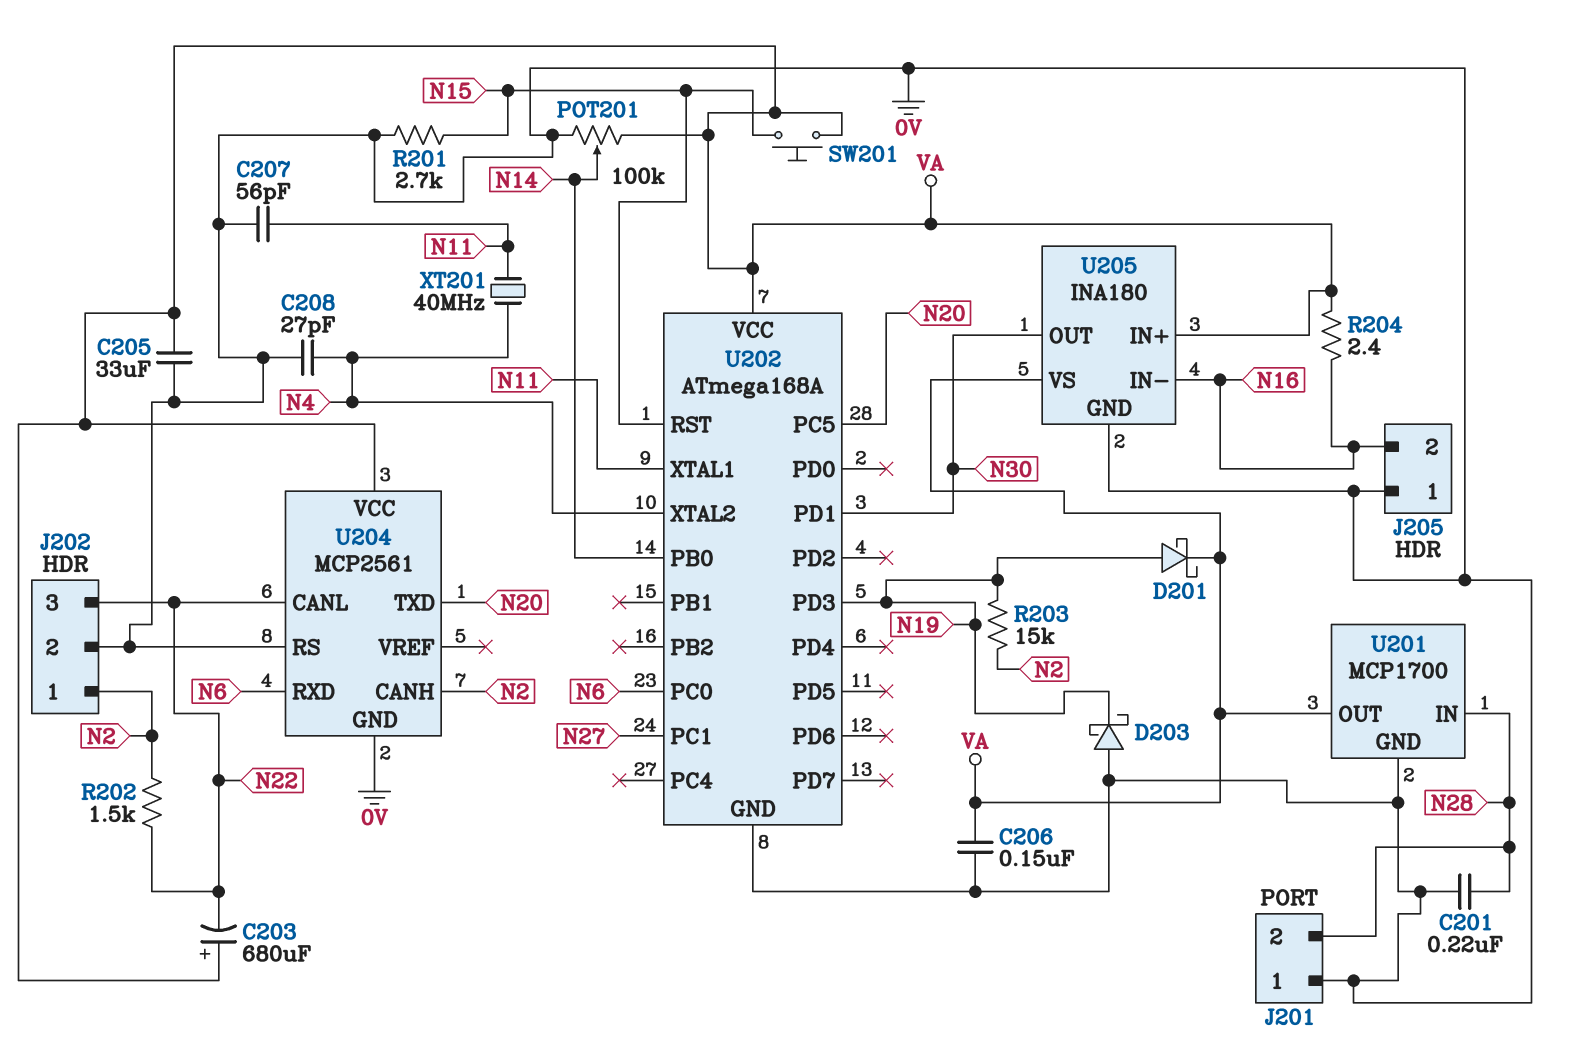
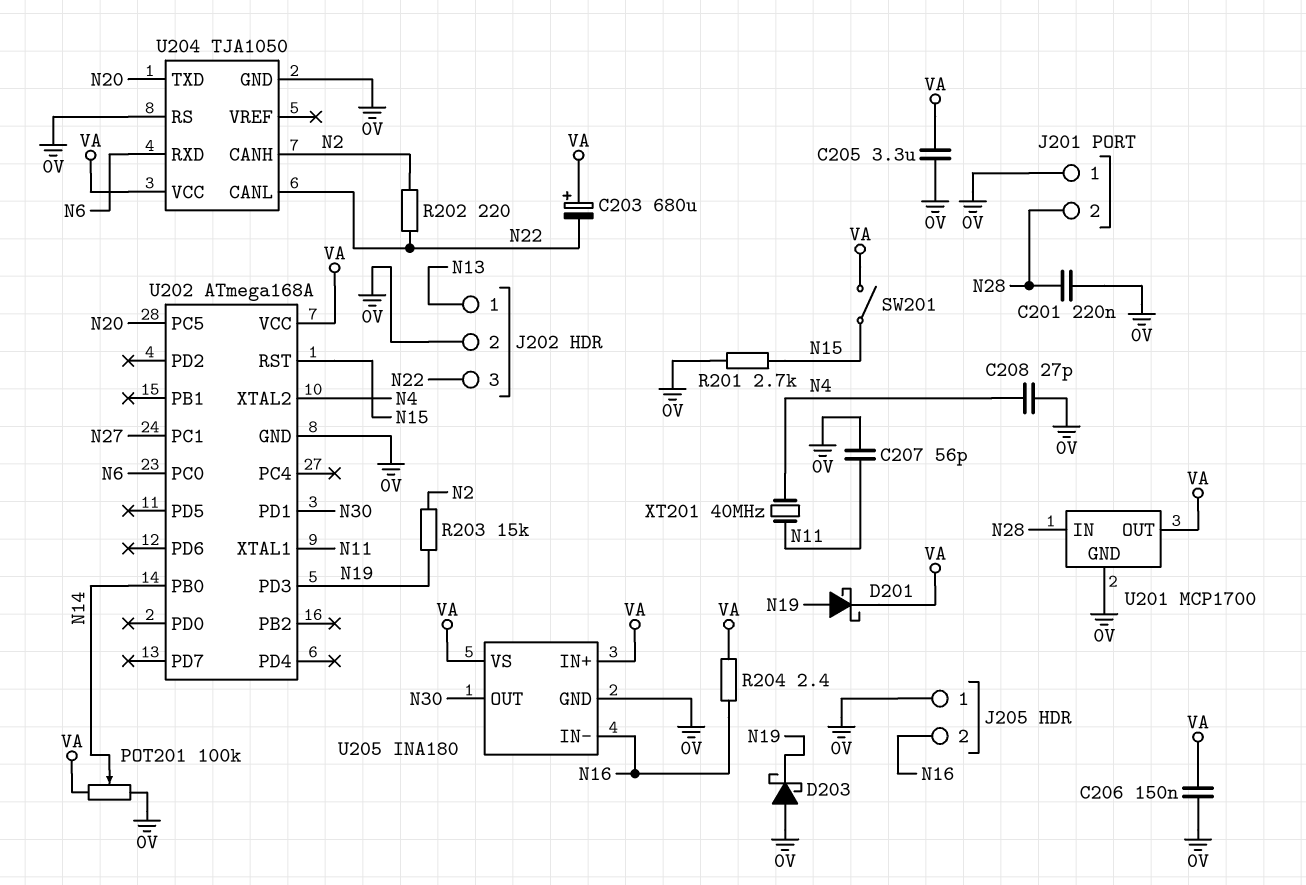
C205: 33uF (0V, VA) -> 3.3uF (0V, VA)
J202 pin 1: N2 -> N13
R202: 1.5k (N2, N22) -> 220 (N2, N22)
SW201: button (N15, VA) -> switch (N15, VA)
U204: MCP2561 -> TJA1050

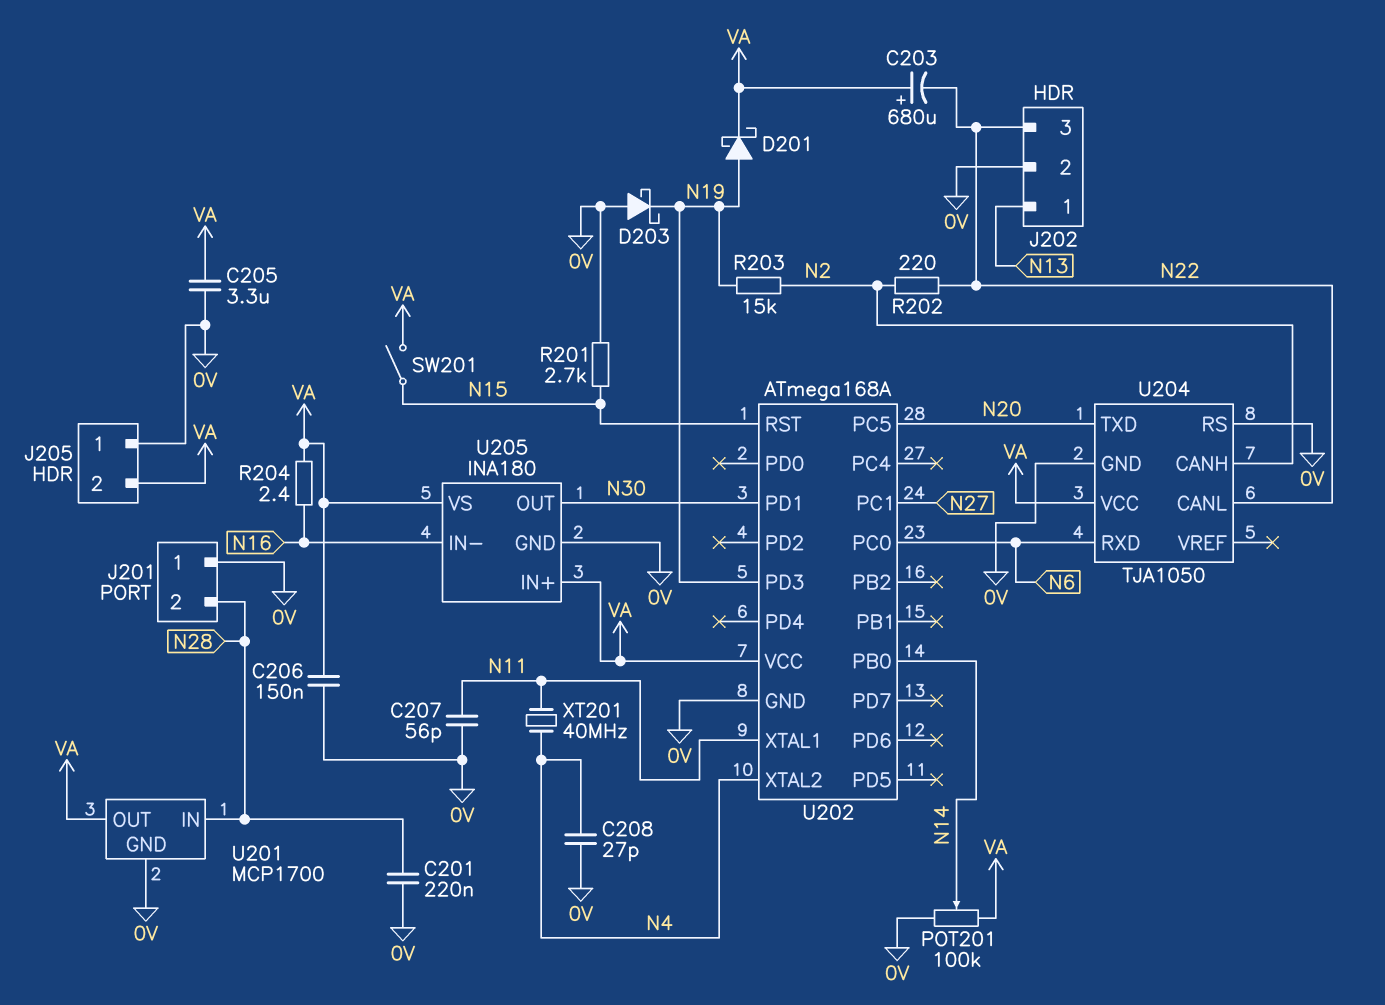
J205 pin 2: N16 -> VA

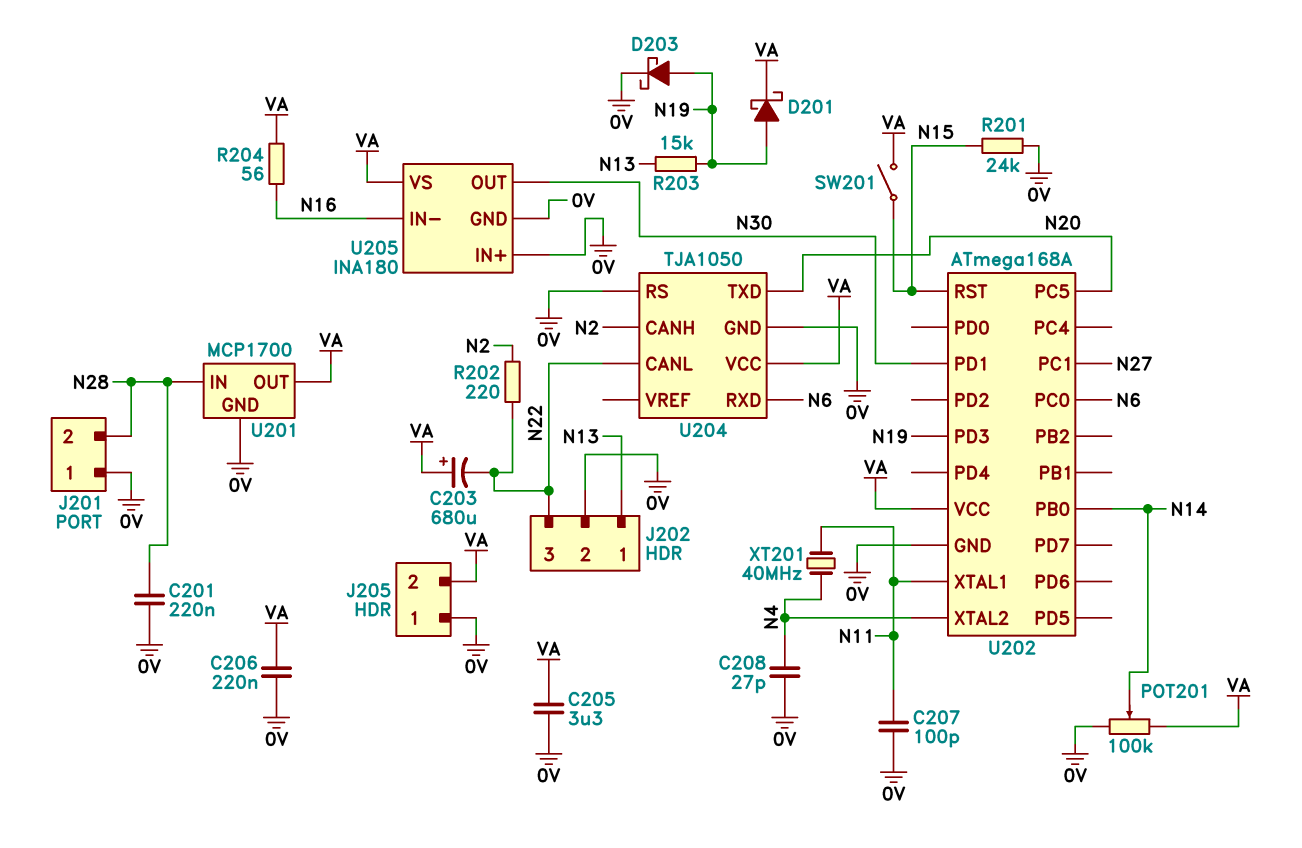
C206: 150nF (0V, VA) -> 220nF (0V, VA)
C207: 56pF (0V, N11) -> 100pF (0V, N11)
D203: schottky (A 0V, K N19) -> schottky (A N19, K 0V)
R201: 2.7k (0V, N15) -> 24k (0V, N15)
R203: 15k (N2, N19) -> 15k (N13, N19)
R204: 2.4 (N16, VA) -> 56 (N16, VA)
U205 pin IN+: VA -> 0V

